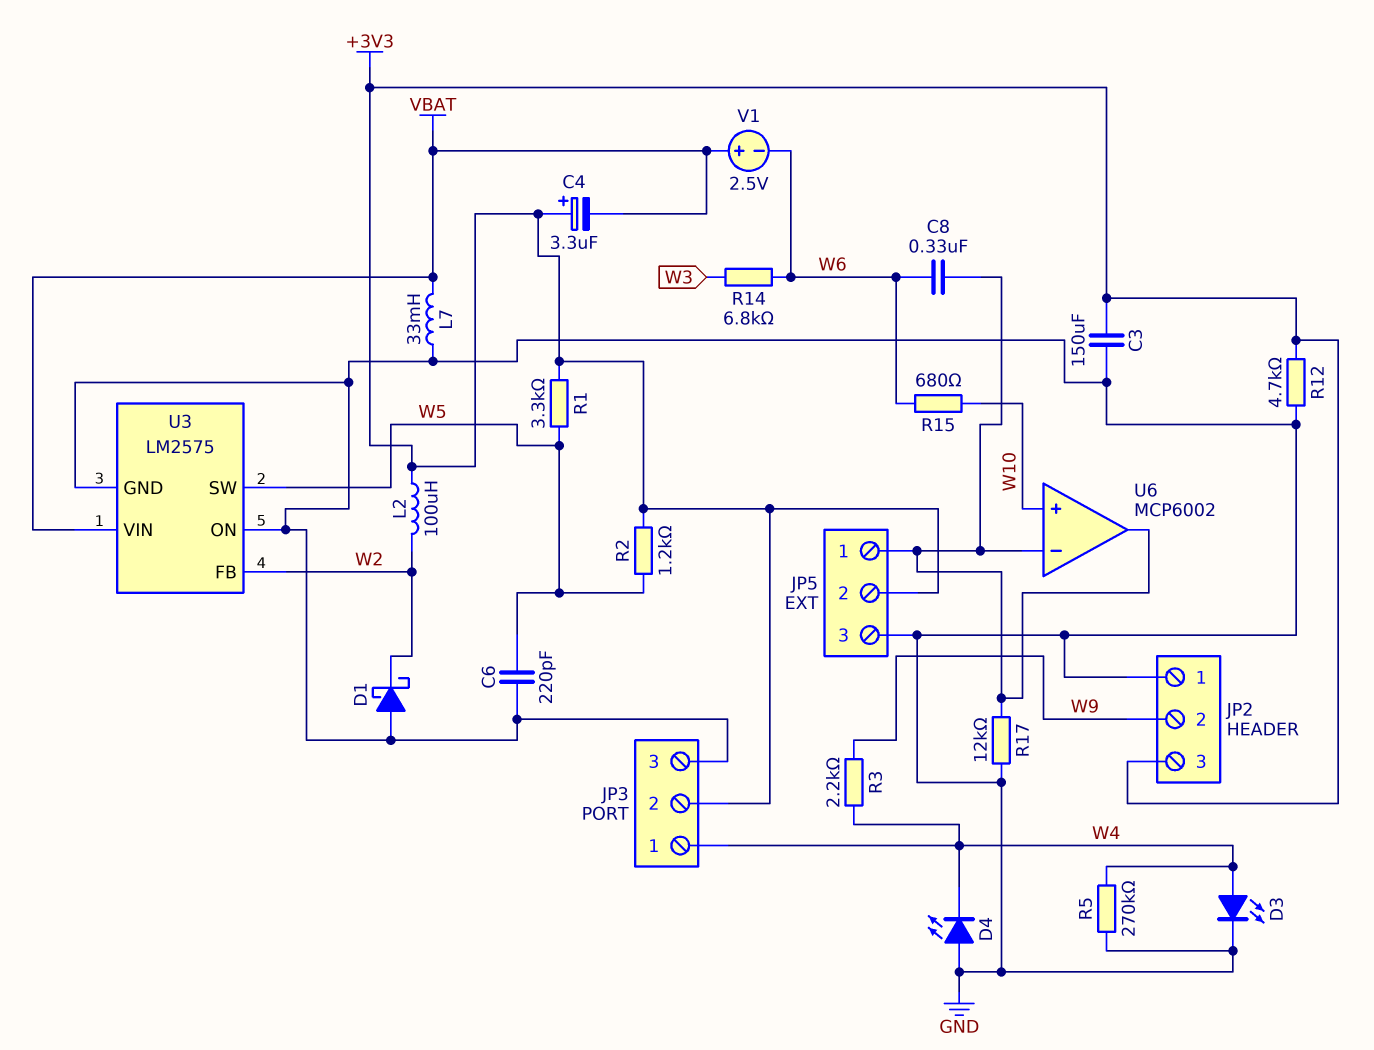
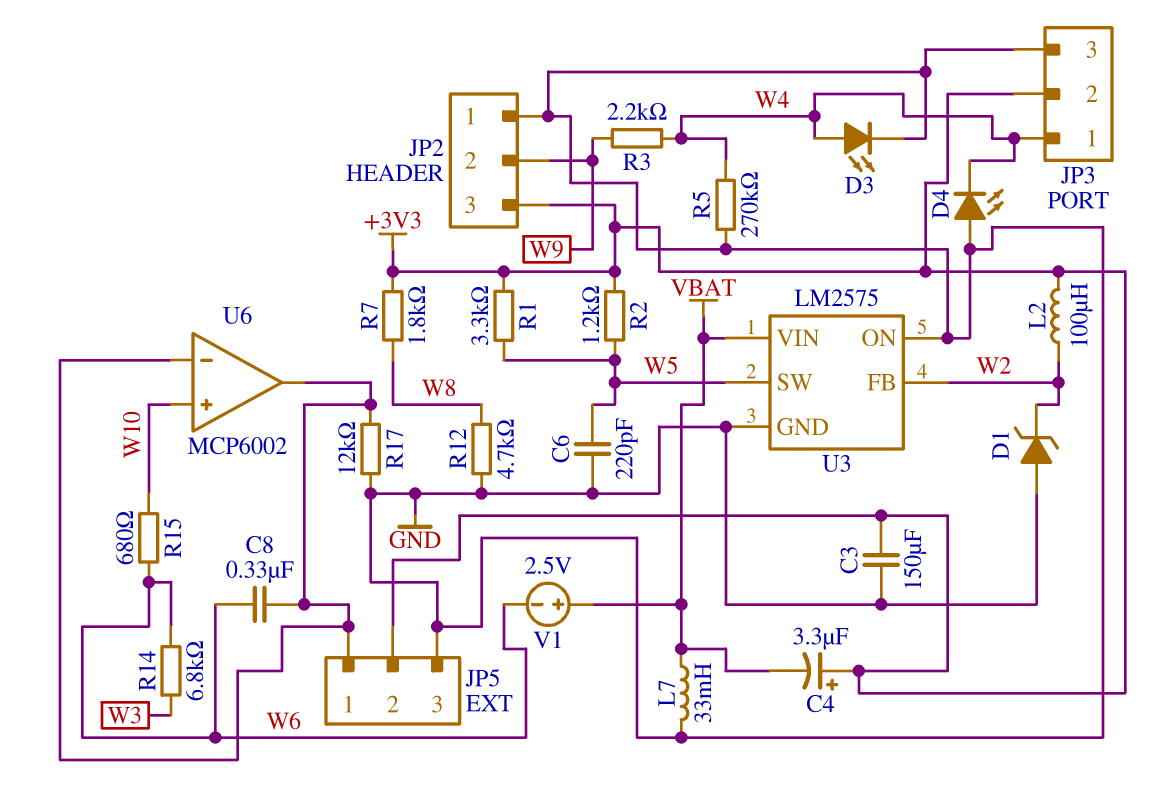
D1: schottky (A GND, K W2) -> zener (A GND, K W2)
R7: none -> 1.8k (+3V3, W8)
R12: 4.7k (+3V3, GND) -> 4.7k (GND, W8)

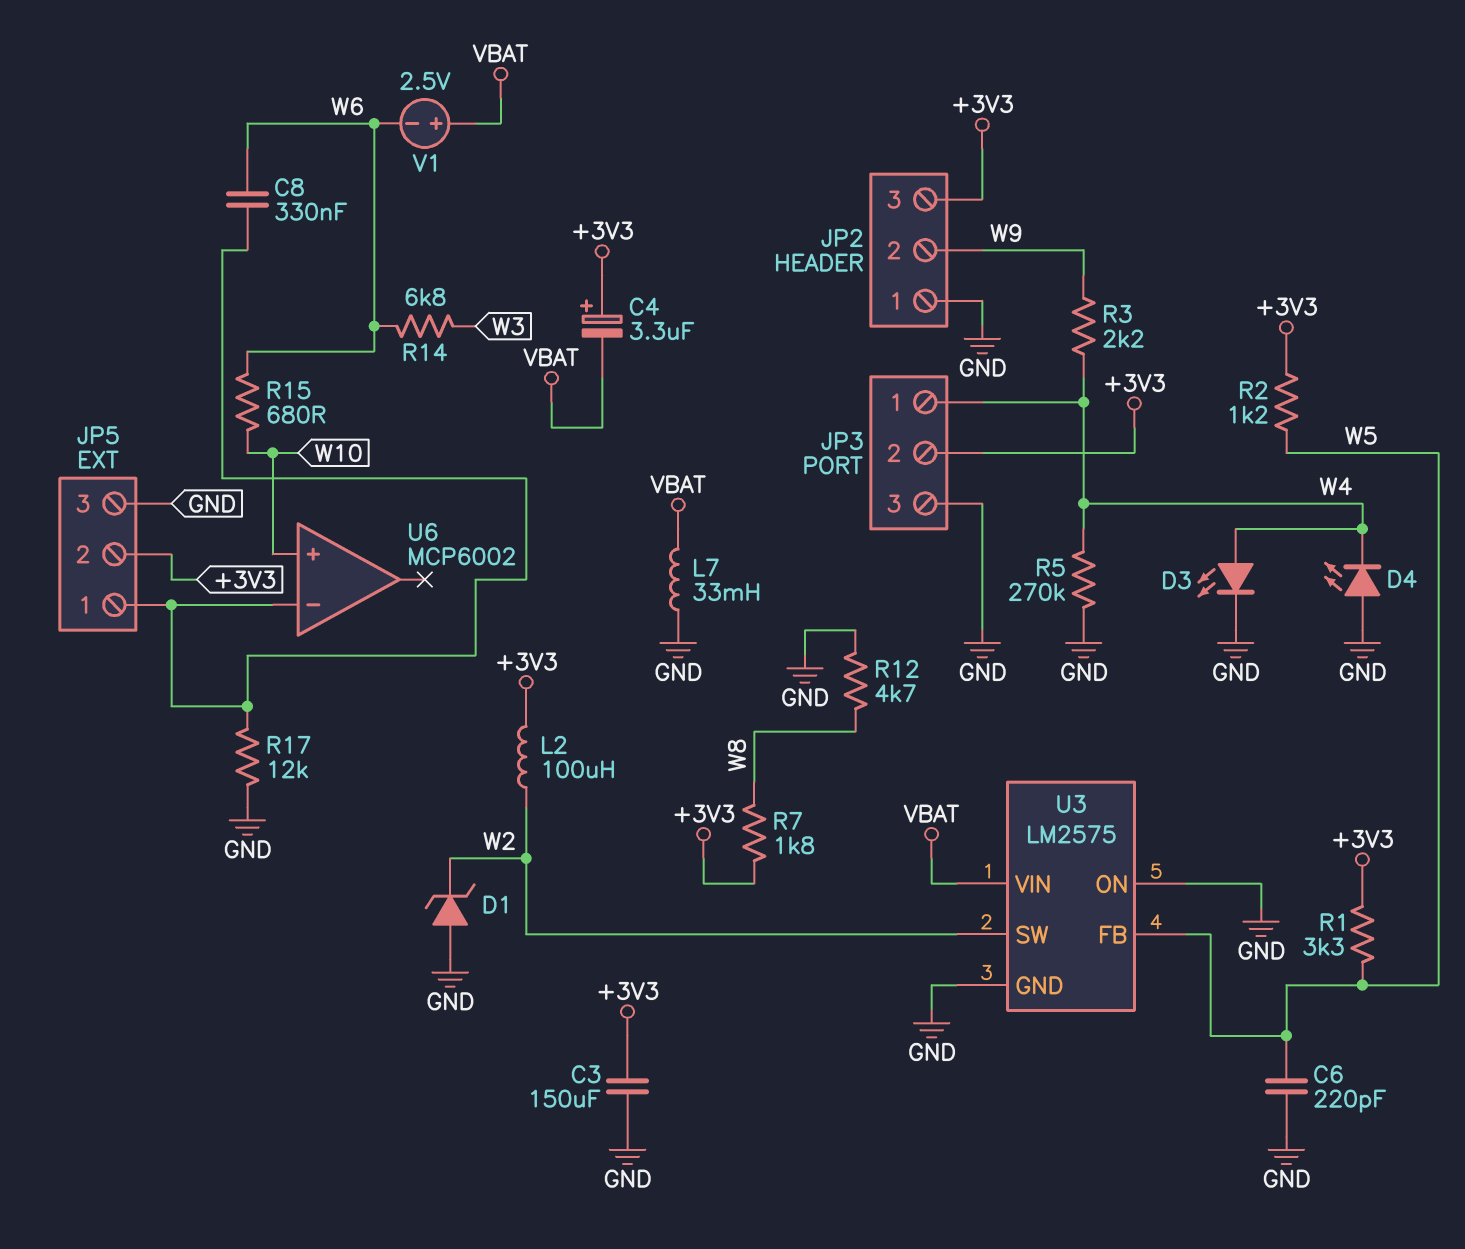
U3 pin FB: W2 -> W5
U3 pin SW: W5 -> W2
U6 pin out: JP5/1 -> none

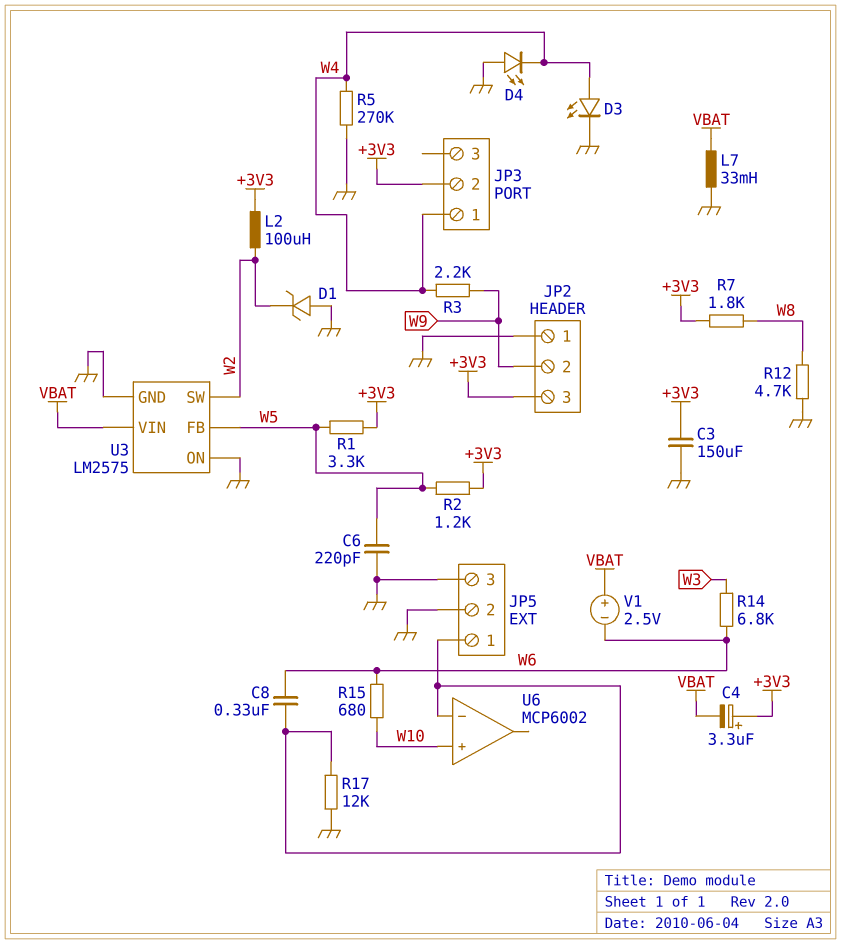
JP3 pin 3: GND -> none
JP5 pin 2: +3V3 -> GND

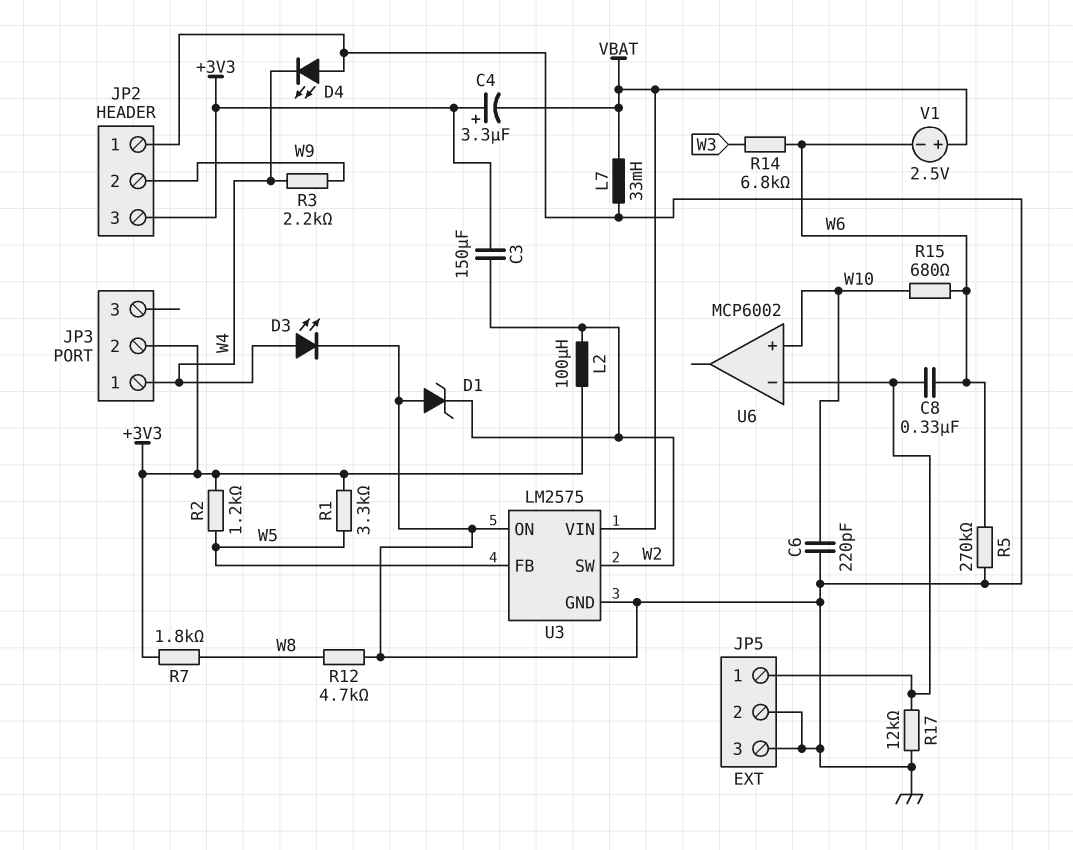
C3: 150uF (+3V3, GND) -> 150uF (+3V3, W2)
C6: 220pF (GND, W5) -> 220pF (GND, W10)
R5: 270k (GND, W4) -> 270k (GND, W6)

